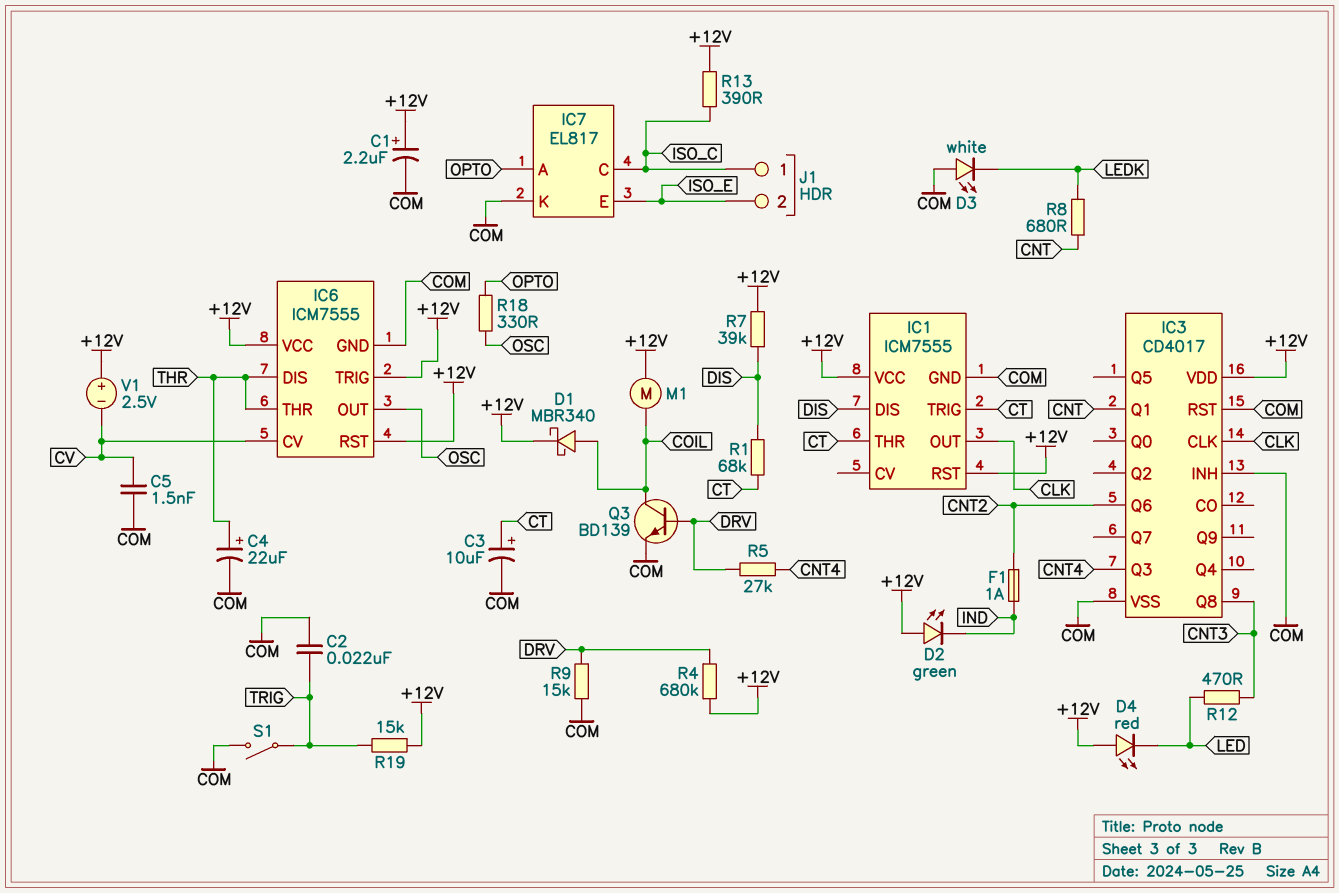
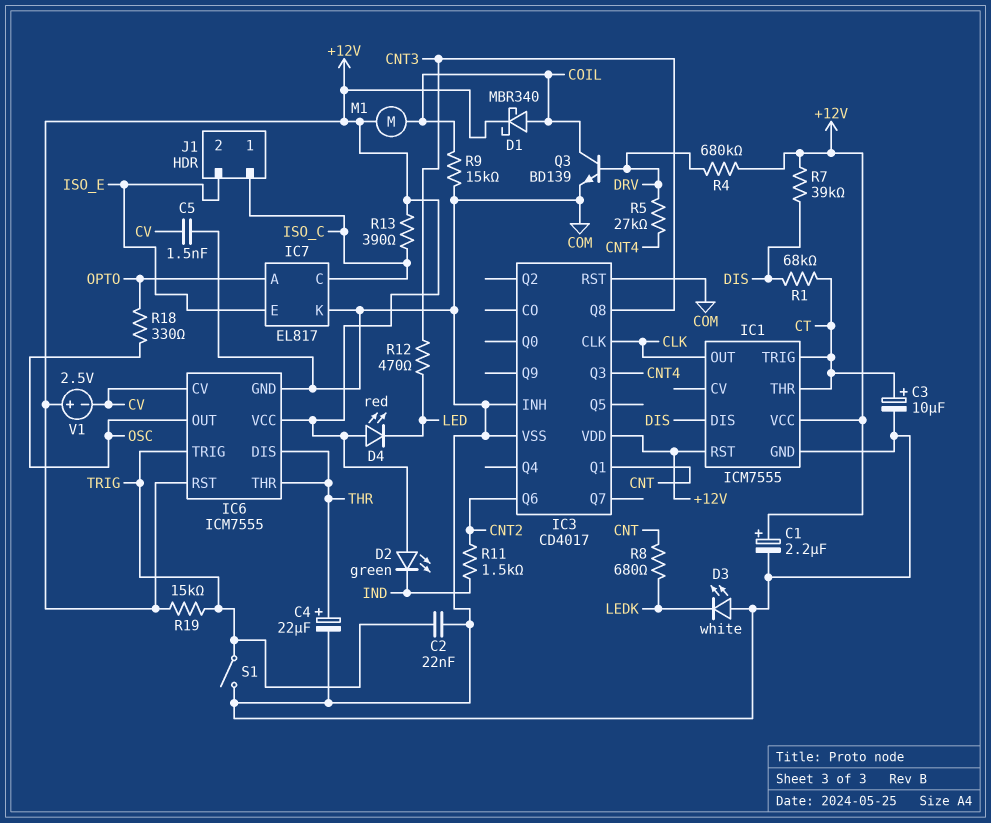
F1: 1A (CNT2, IND) -> none
IC6 pin TRIG: +12V -> TRIG
R9: 15k (COM, DRV) -> 15k (COIL, COM)
R11: none -> 1.5k (CNT2, IND)

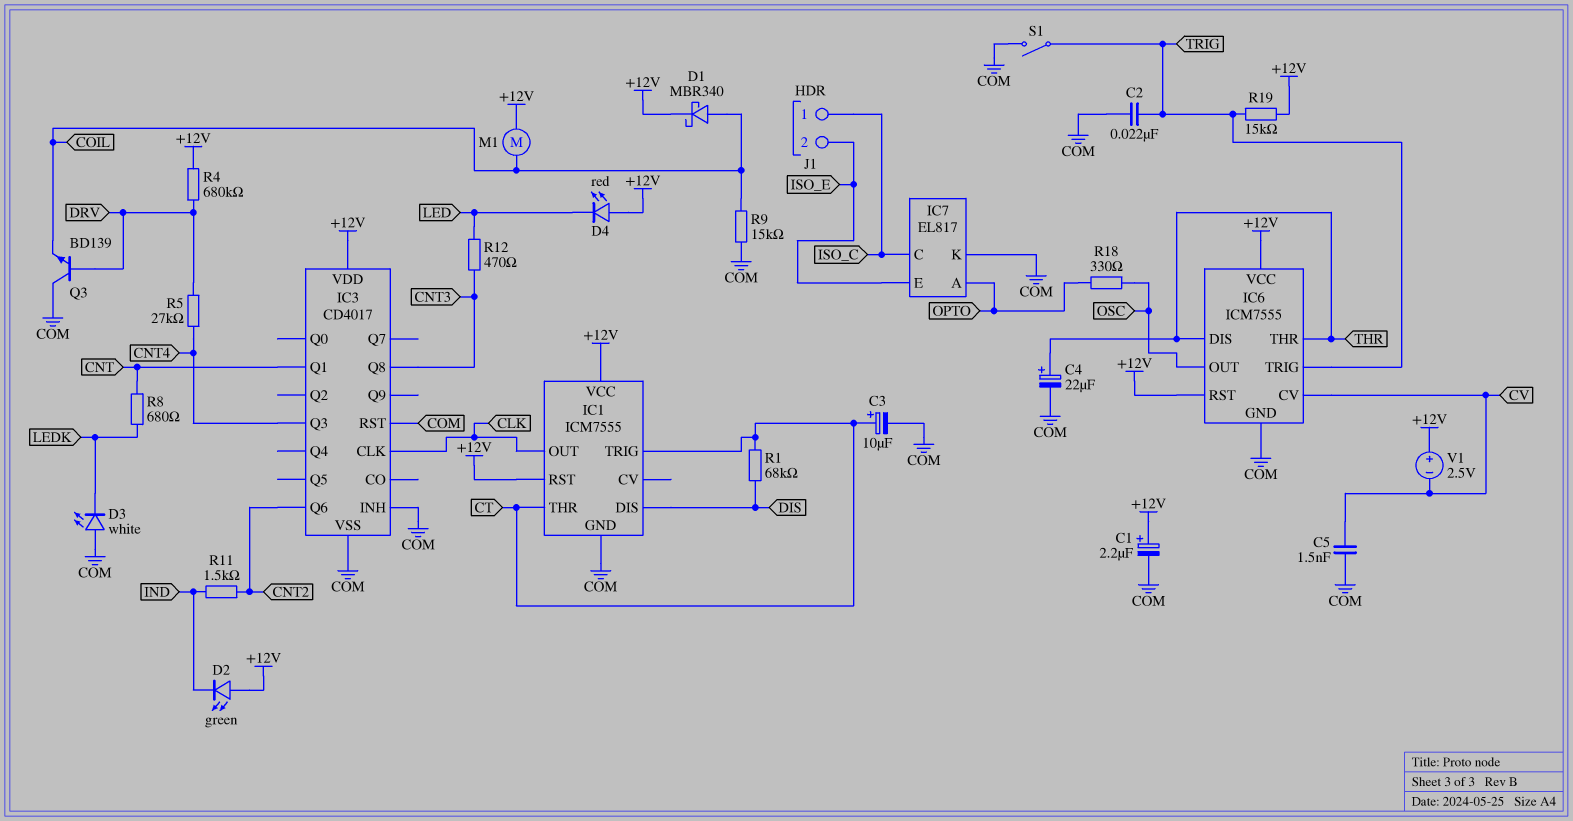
Q3: NPN BD139 (B DRV, C COIL, E COM) -> NPN BD139 (B DRV, C COM, E COIL)
R7: 39k (+12V, DIS) -> none
R13: 390 (+12V, ISO_C) -> none

